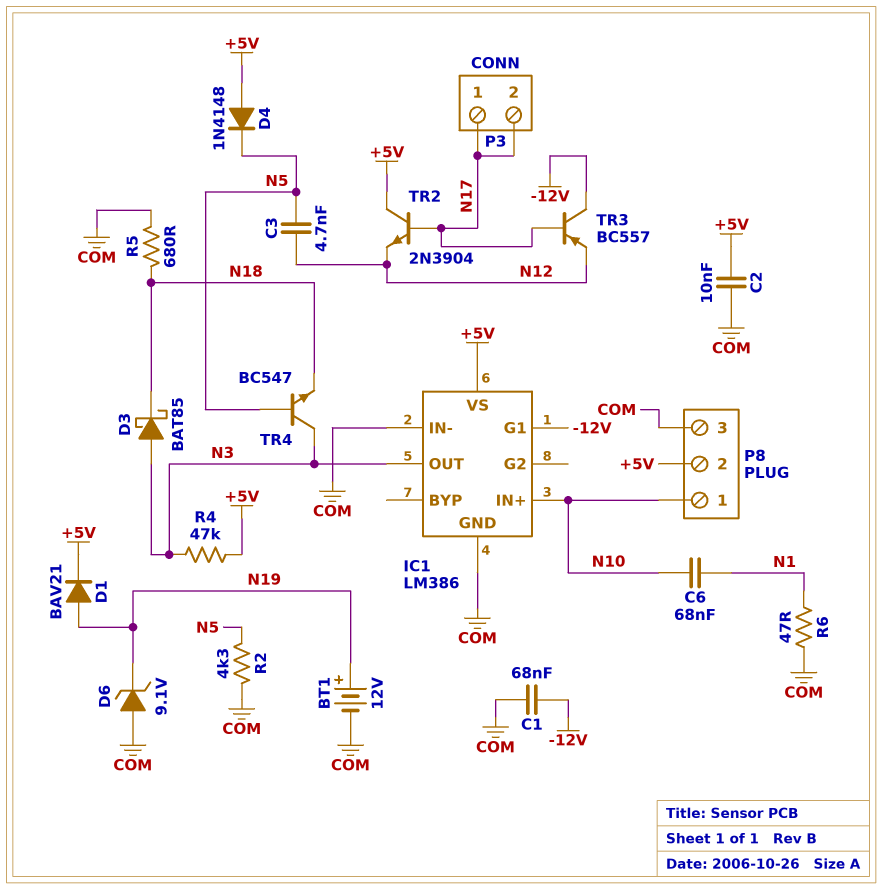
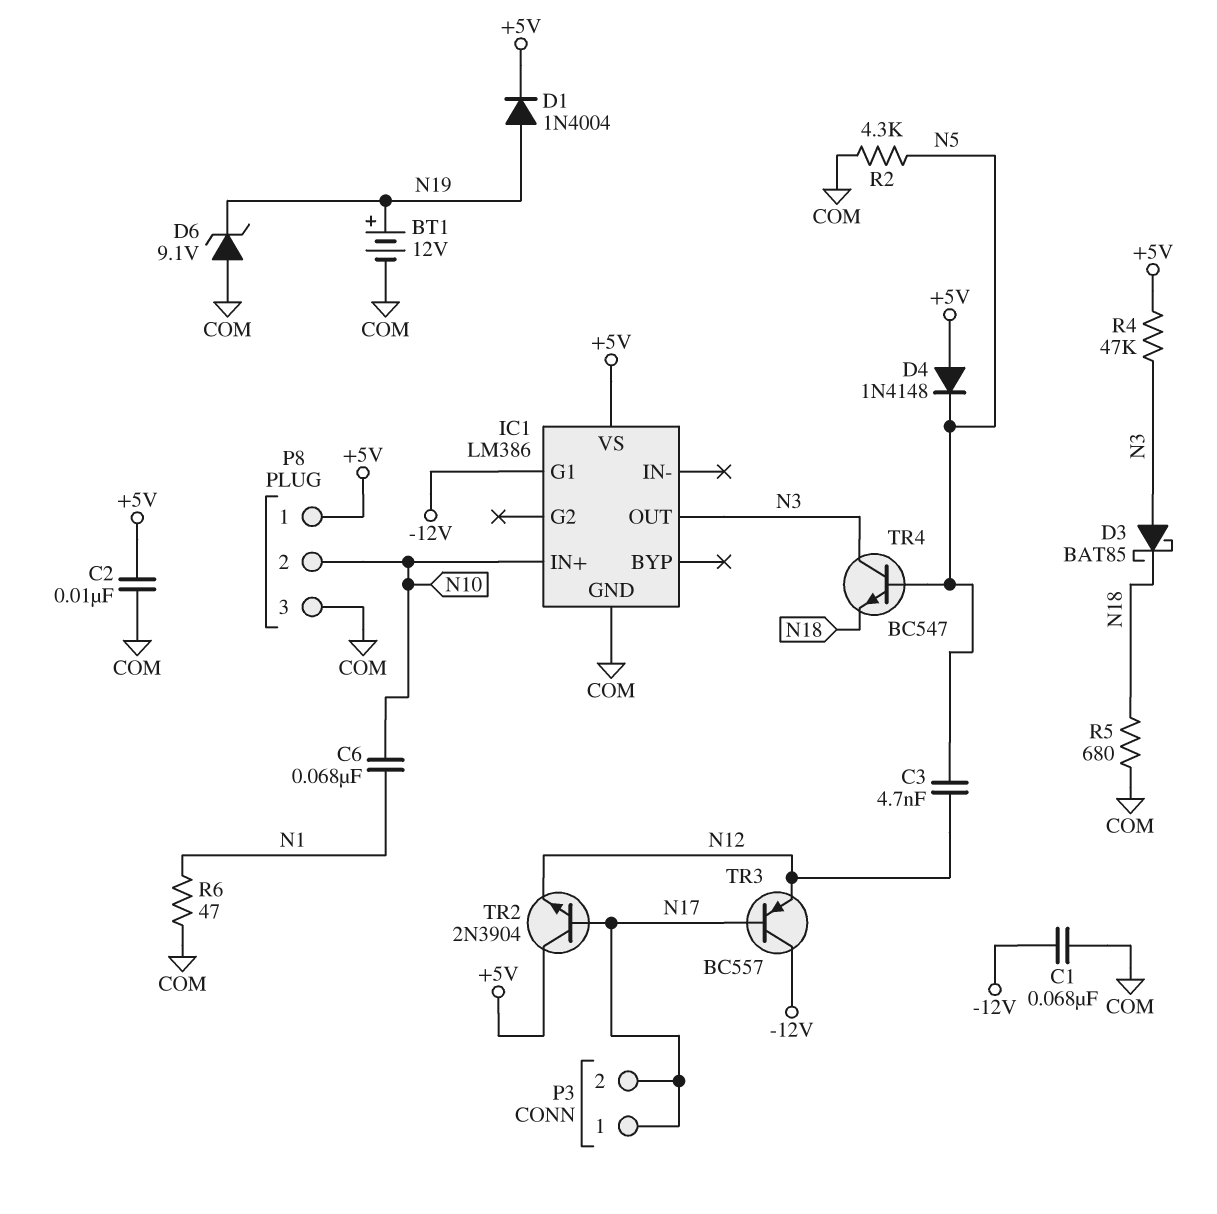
D1: diode BAV21 (A N19, K +5V) -> diode 1N4004 (A N19, K +5V)
IC1 pin IN-: COM -> none
P8 pin 1: N10 -> +5V
P8 pin 2: +5V -> N10

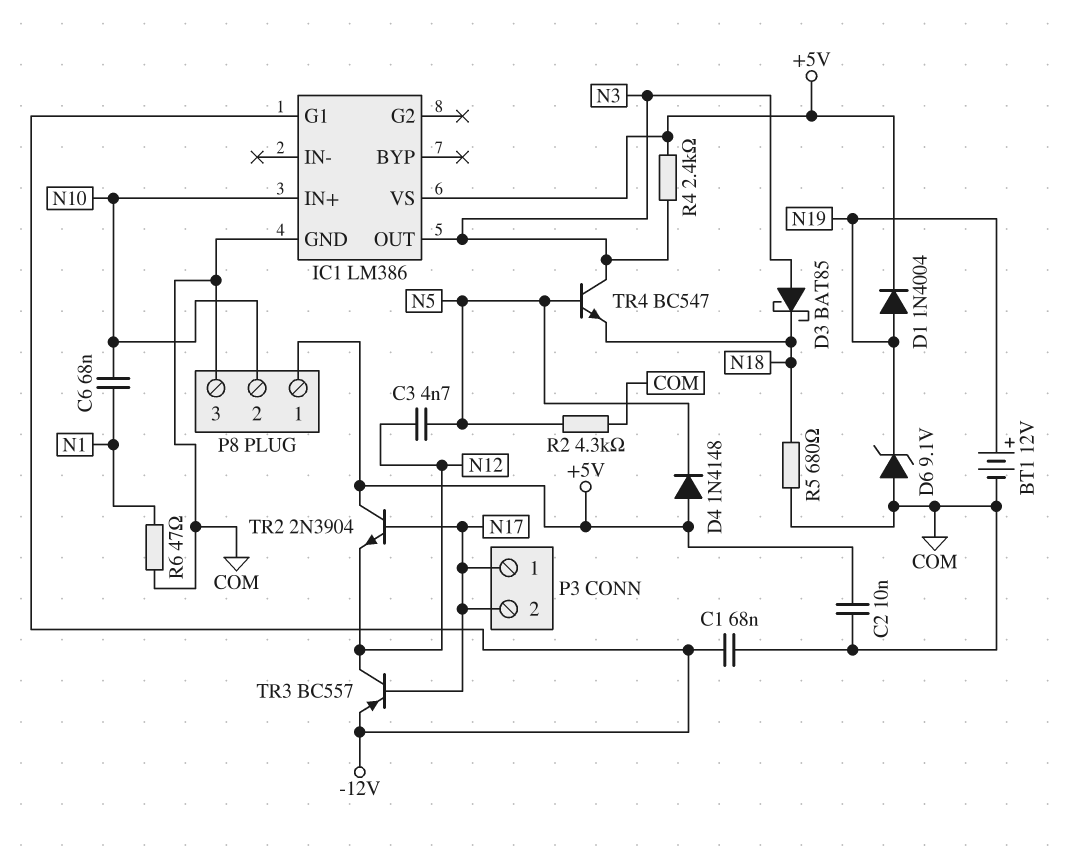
R4: 47k (+5V, N3) -> 2.4k (+5V, N3)
TR3: PNP BC557 (B N17, C -12V, E N12) -> PNP BC557 (B N17, C N12, E -12V)

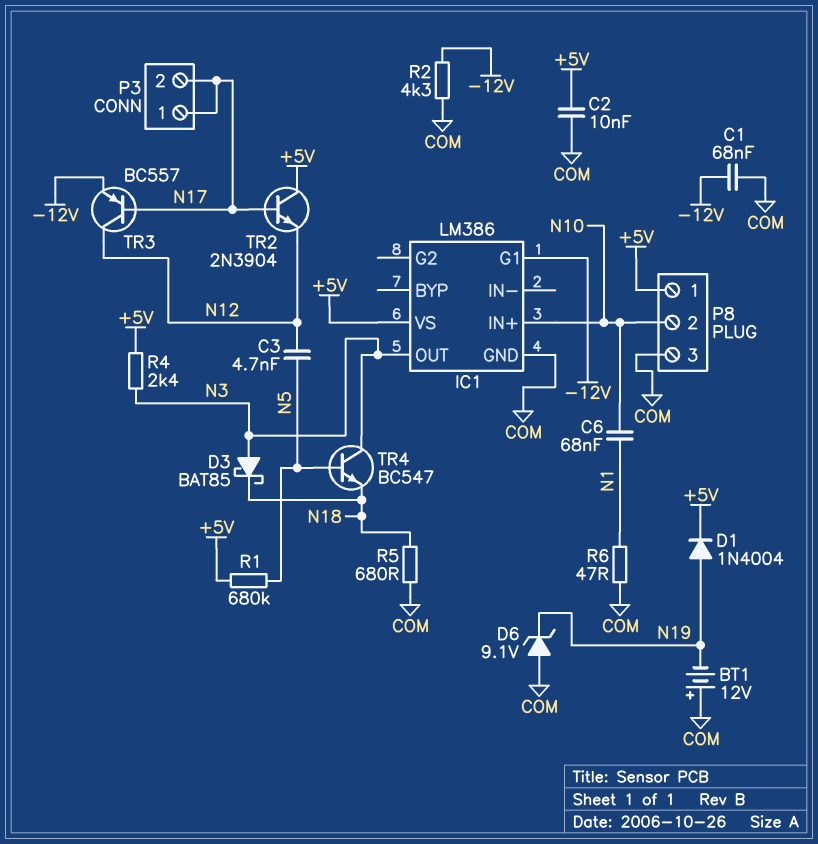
BT1: 12V (plus N19, minus COM) -> 12V (plus COM, minus N19)
D4: diode 1N4148 (A +5V, K N5) -> none
R1: none -> 680k (+5V, N5)
R2: 4.3k (COM, N5) -> 4.3k (-12V, COM)

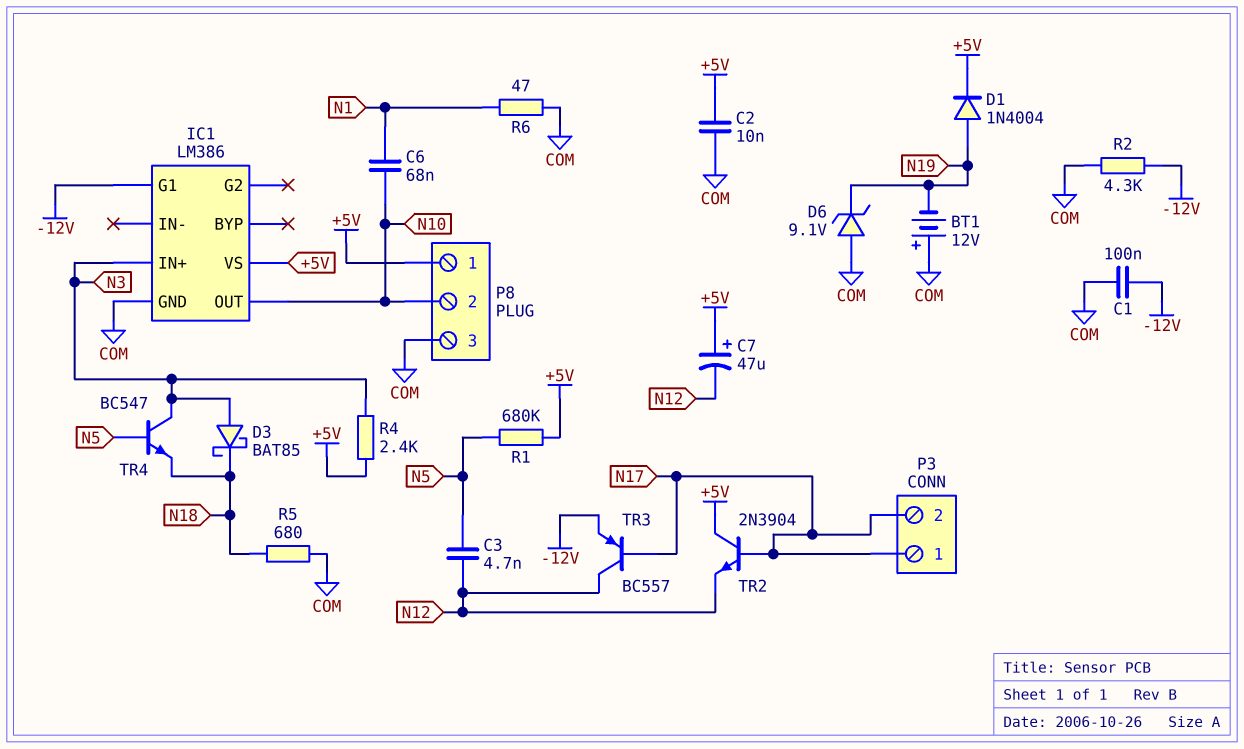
C1: 68nF (-12V, COM) -> 100nF (-12V, COM)
C7: none -> 47uF (plus +5V, minus N12)
IC1 pin IN+: N10 -> N3
IC1 pin OUT: N3 -> N10

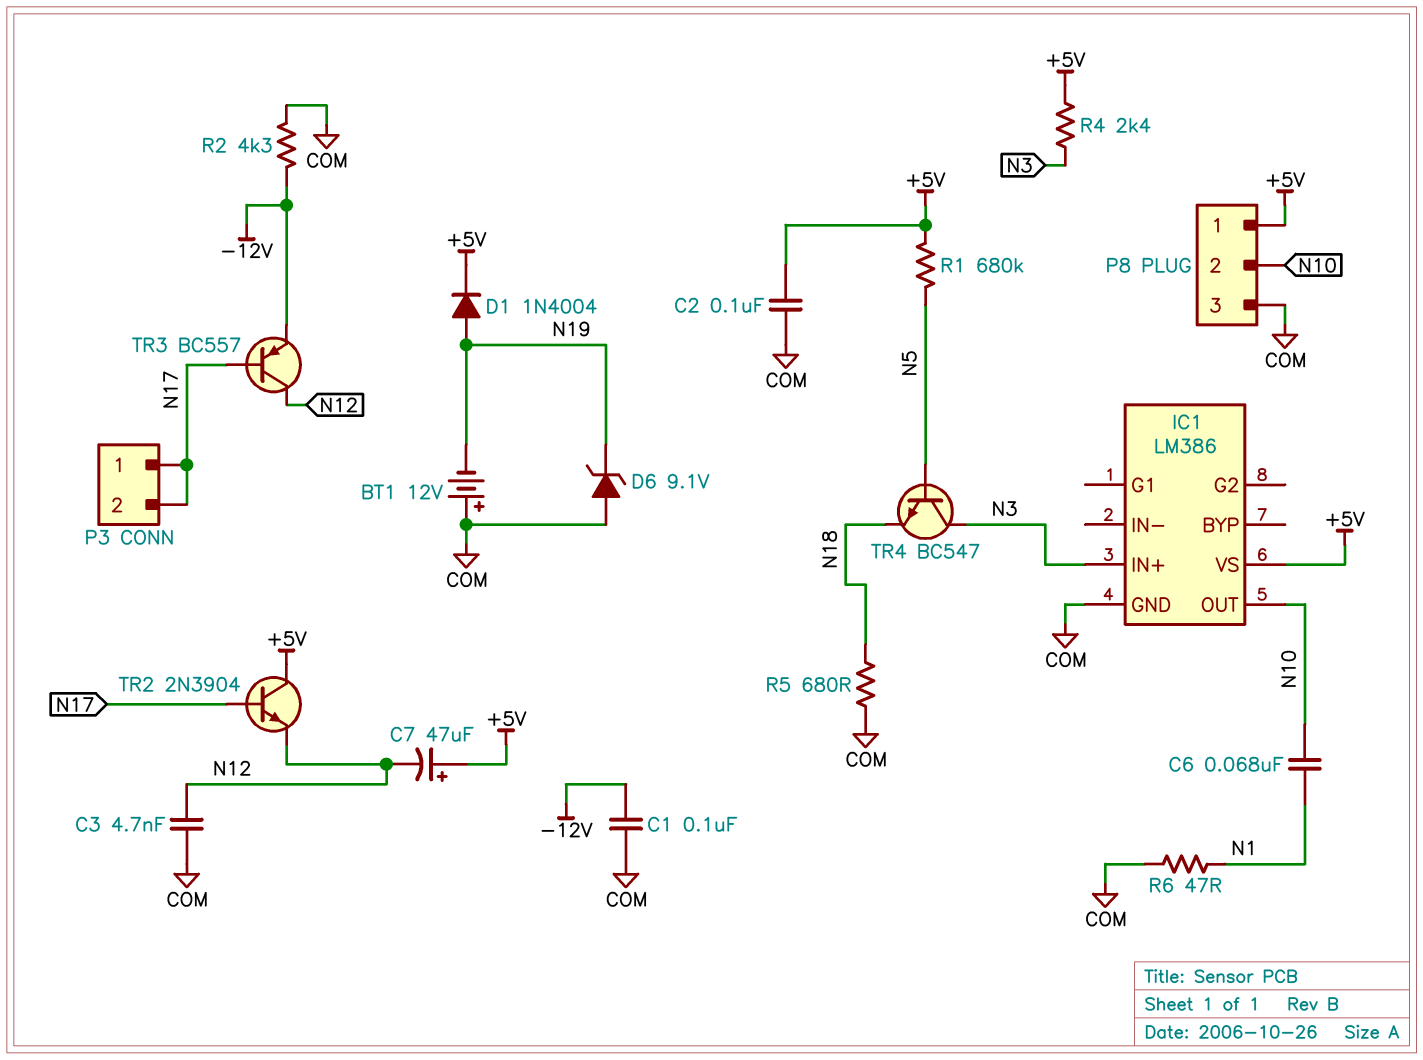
C2: 10nF (+5V, COM) -> 100nF (+5V, COM)
C3: 4.7nF (N5, N12) -> 4.7nF (COM, N12)
D3: schottky BAT85 (A N3, K N18) -> none
IC1 pin G1: -12V -> none

